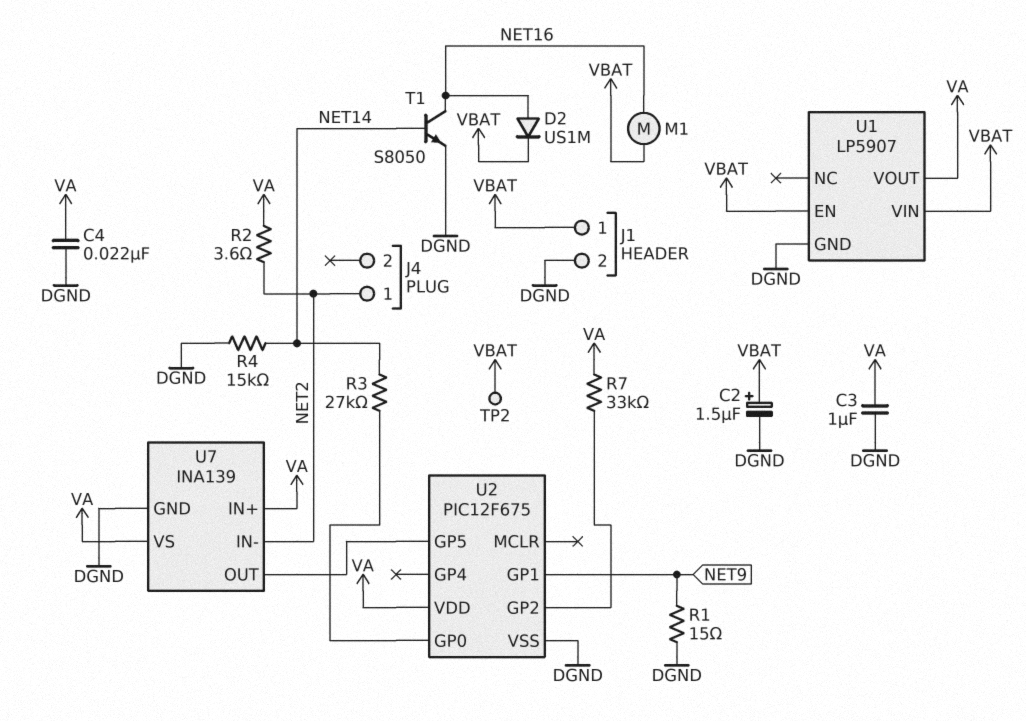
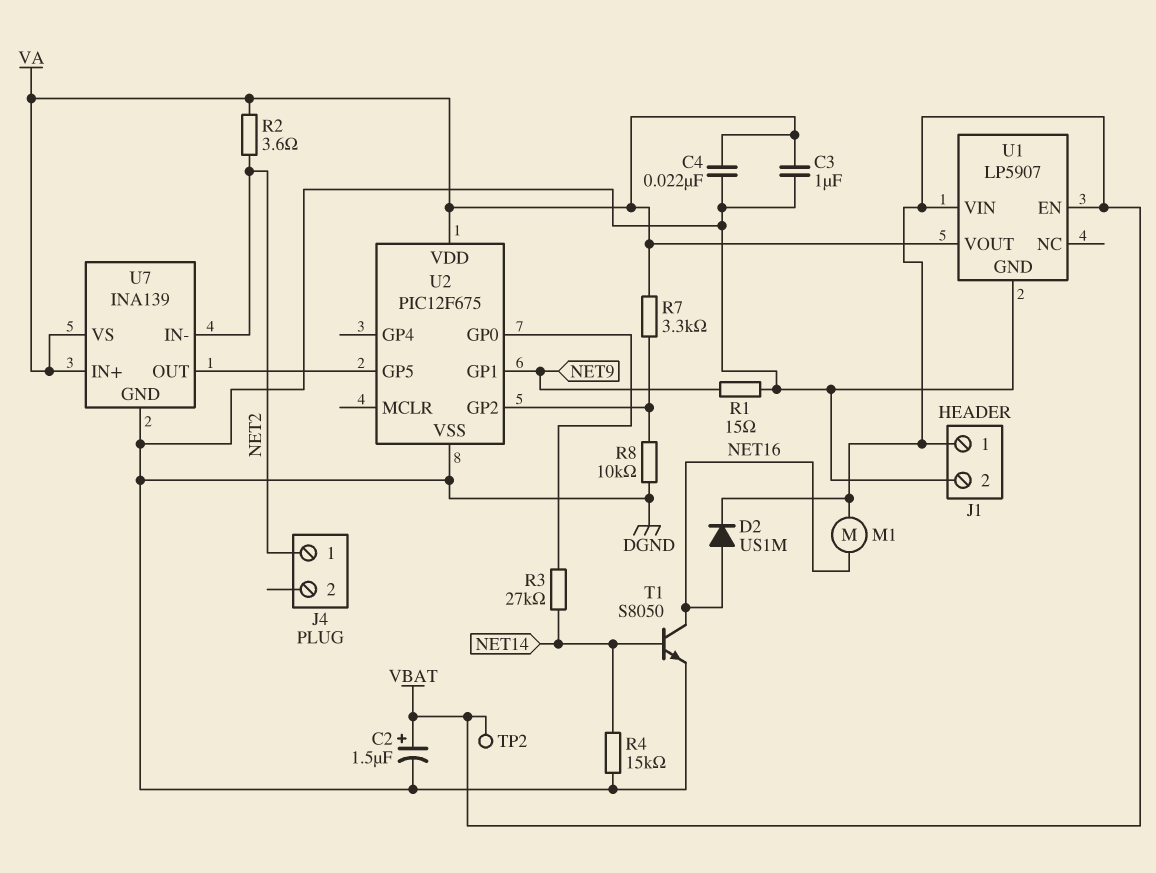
R7: 33k (U2/GP2, VA) -> 3.3k (U2/GP2, VA)
R8: none -> 10k (DGND, U2/GP2)

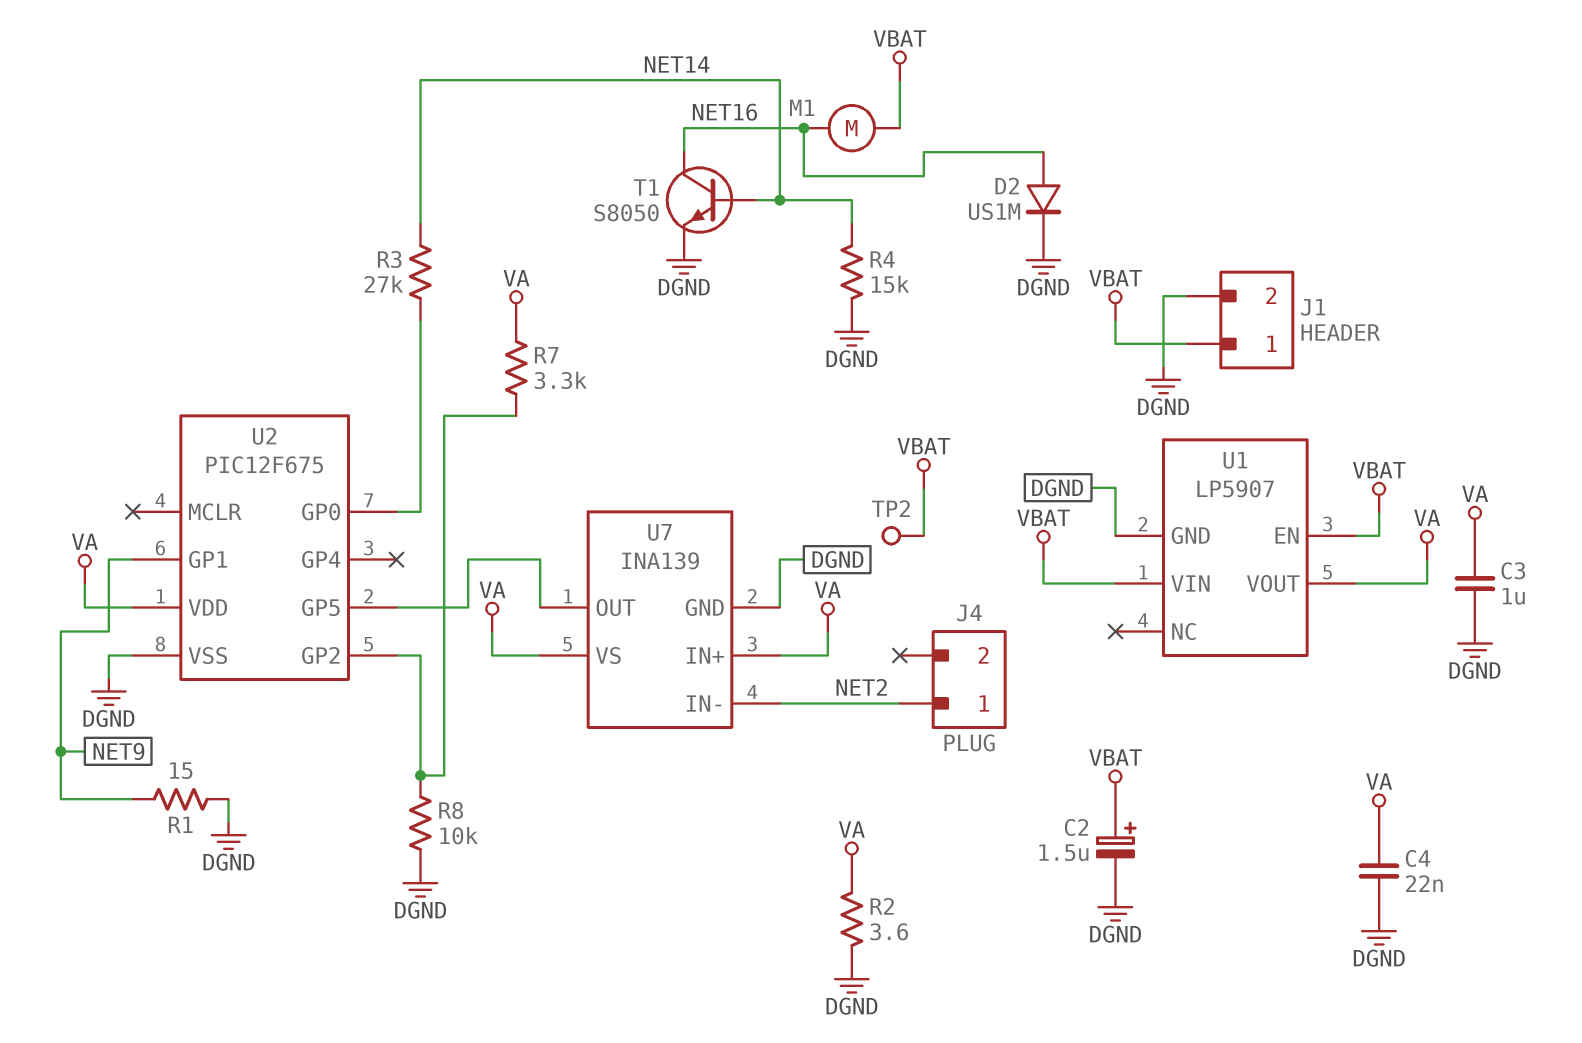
D2: diode US1M (A NET16, K VBAT) -> diode US1M (A NET16, K DGND)
R2: 3.6 (NET2, VA) -> 3.6 (DGND, VA)

